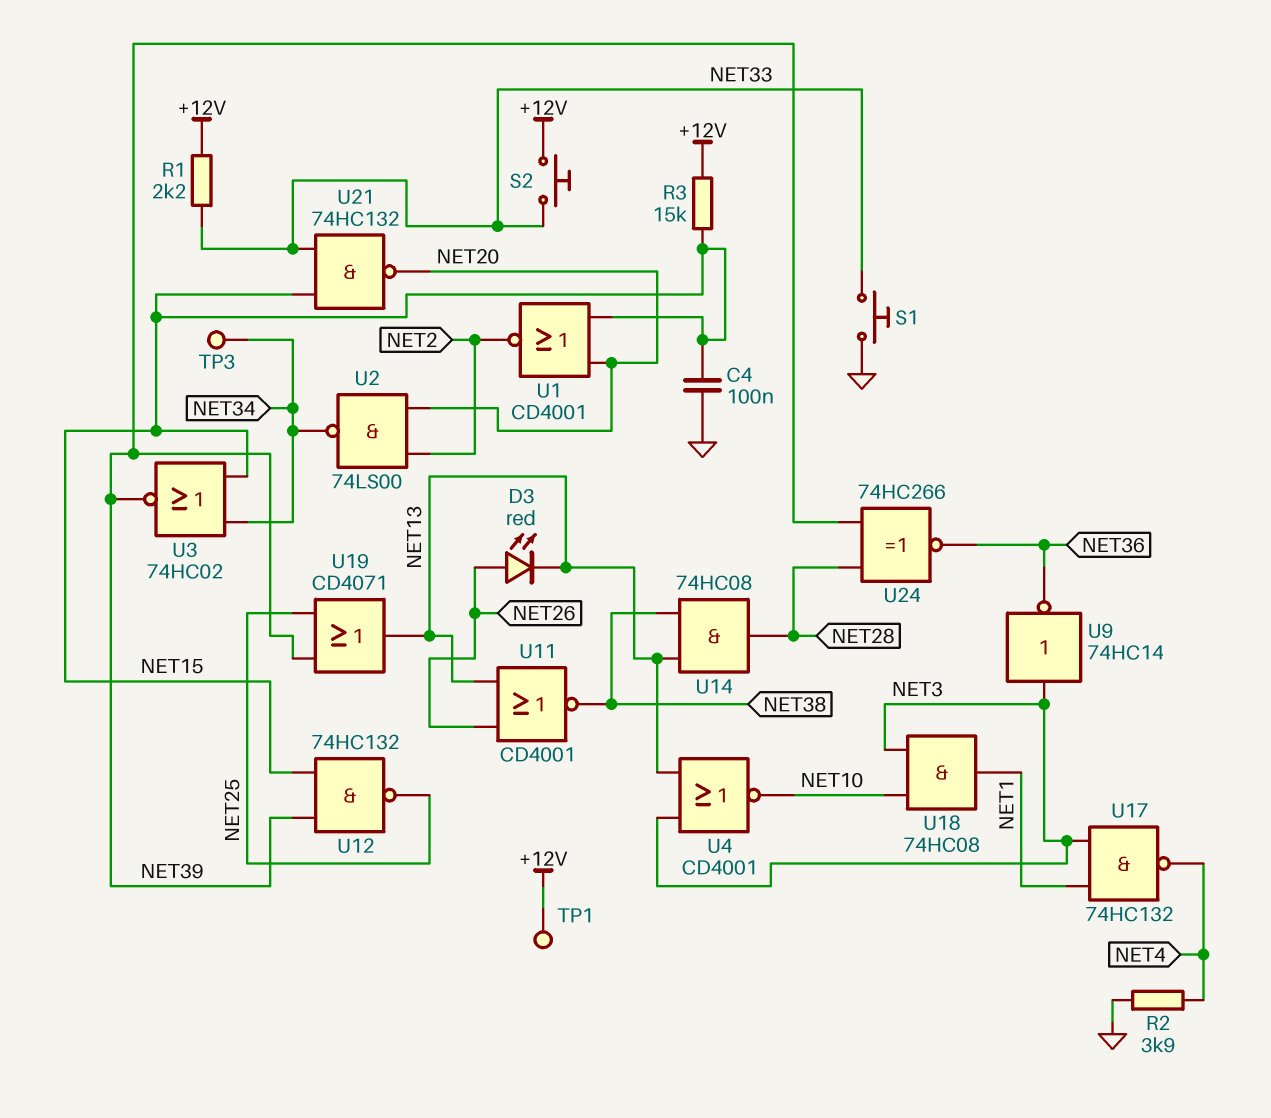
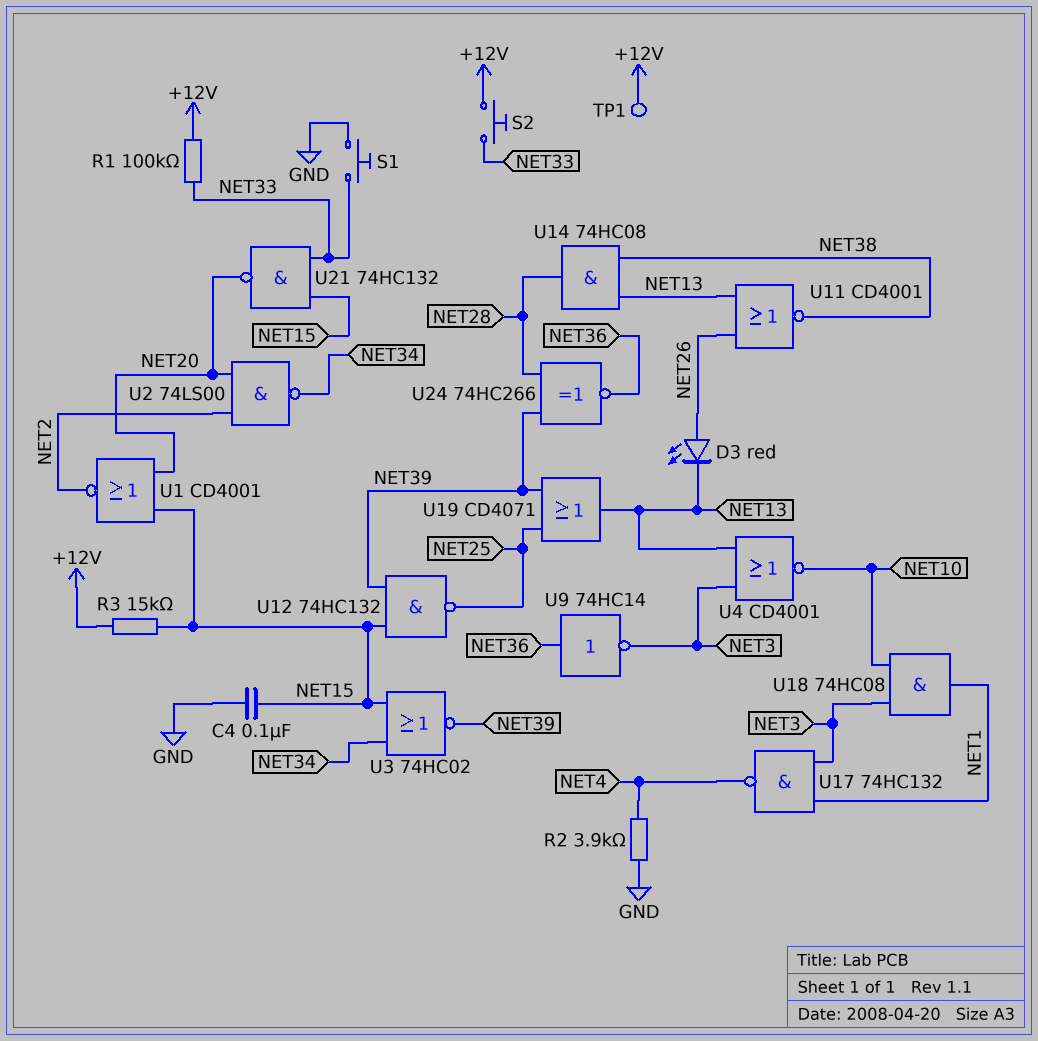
R1: 2.2k (+12V, NET33) -> 100k (+12V, NET33)
TP3: test point (NET34) -> none
U9: NOT 74HC14 (in NET3, out NET36) -> NOT 74HC14 (in NET36, out NET3)

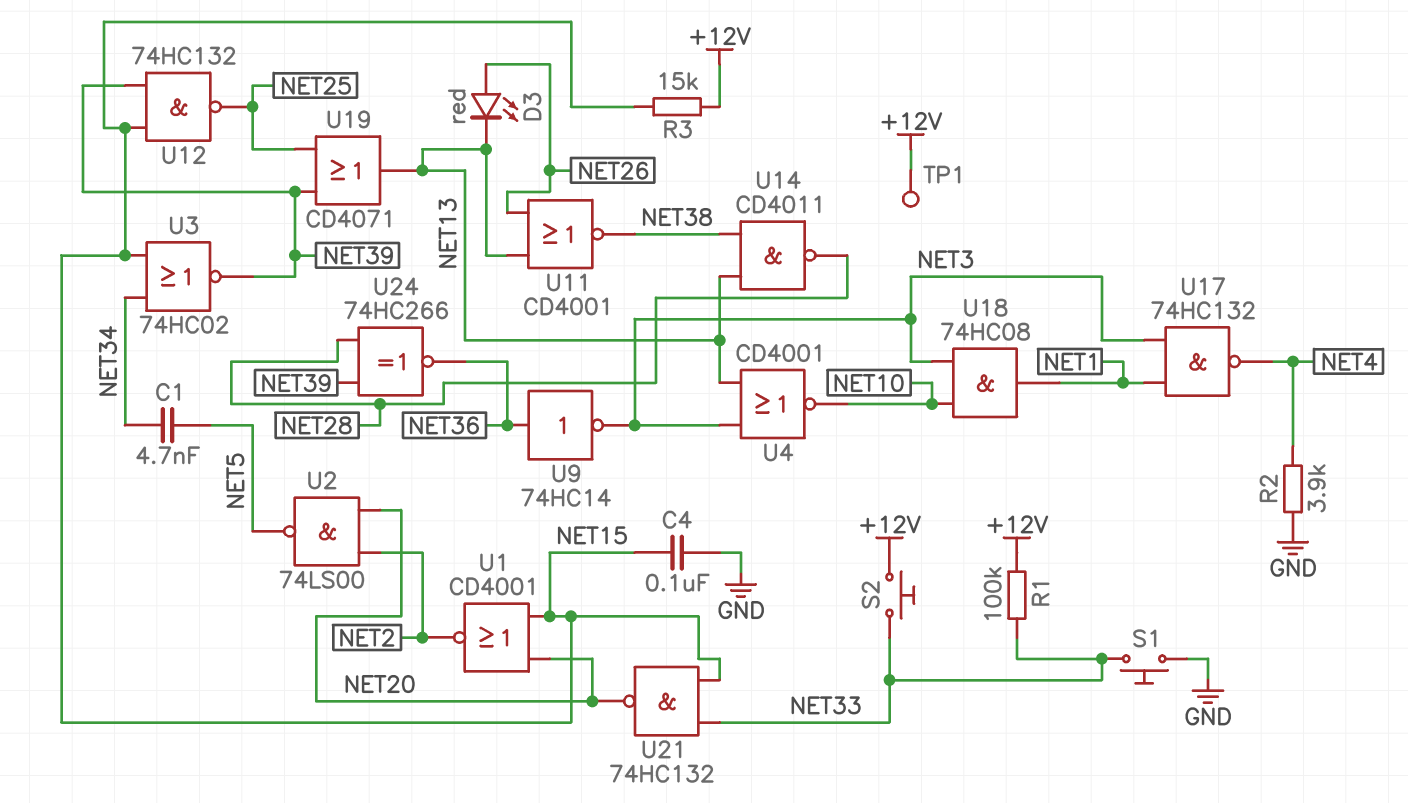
C1: none -> 4.7nF (NET5, NET34)
U2: NAND 74LS00 (in NET2, in NET20, out NET34) -> NAND 74LS00 (in NET2, in NET20, out NET5)
U14: AND 74HC08 (in NET13, in NET38, out NET28) -> NAND CD4011 (in NET13, in NET38, out NET28)

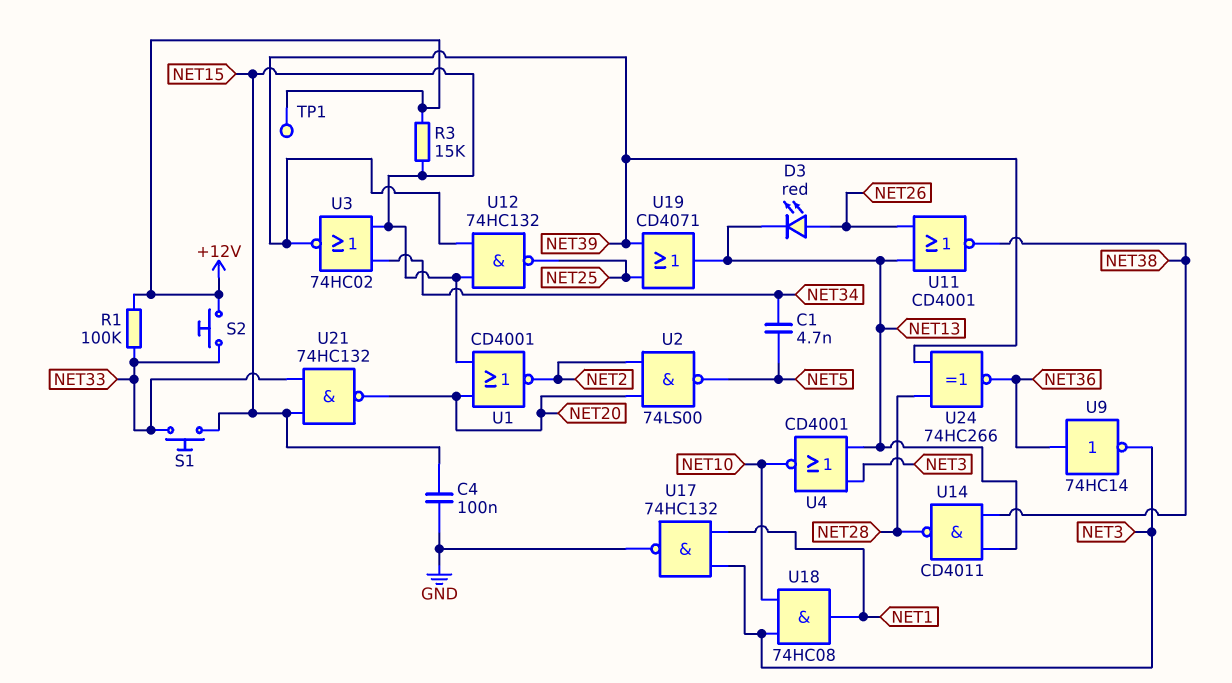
R2: 3.9k (GND, NET4) -> none
S1: button (GND, NET33) -> button (NET15, NET33)
U17: NAND 74HC132 (in NET1, in NET3, out NET4) -> NAND 74HC132 (in NET1, in NET3, out GND)

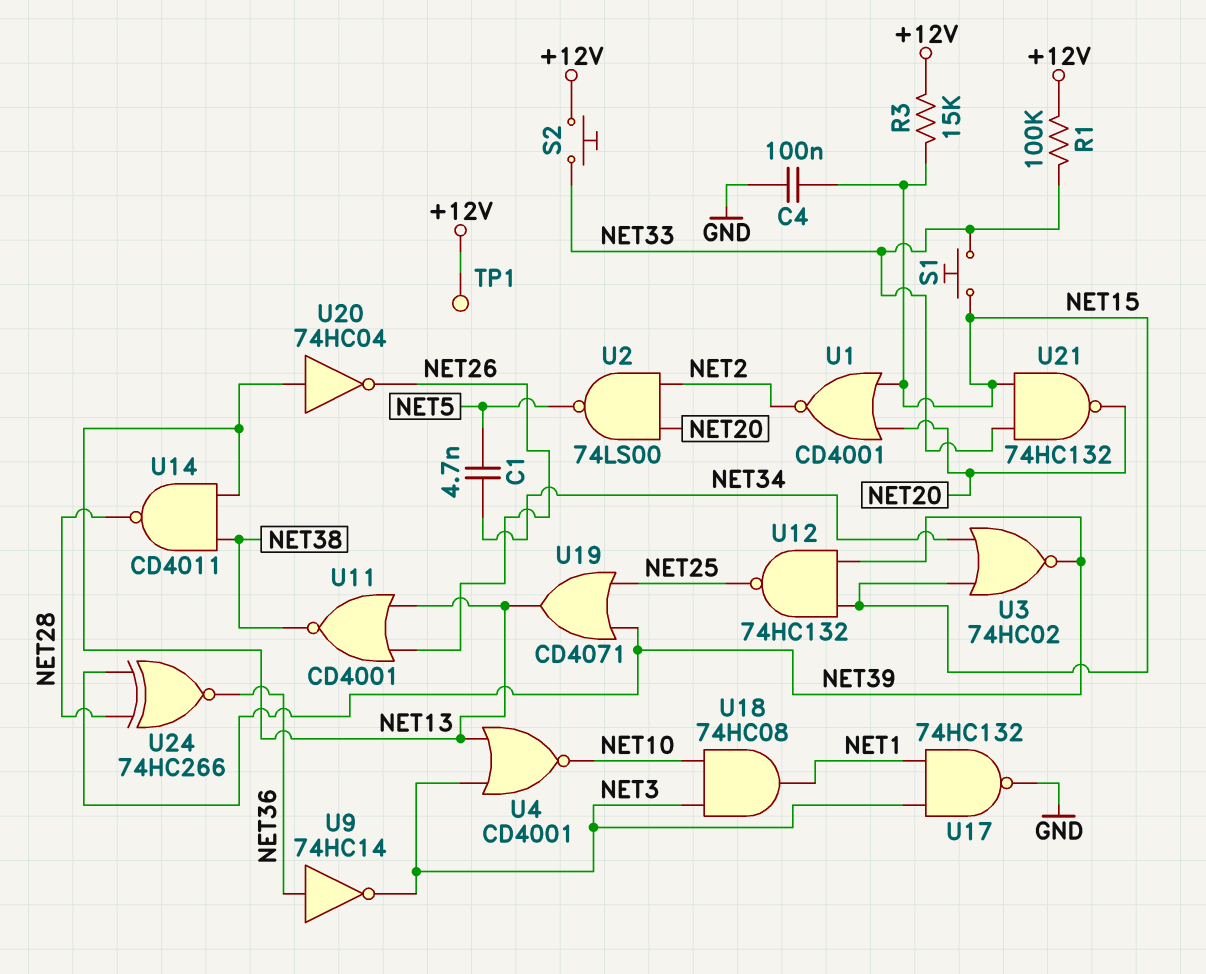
D3: LED red (A NET26, K NET13) -> none
U20: none -> NOT 74HC04 (in NET13, out NET26)

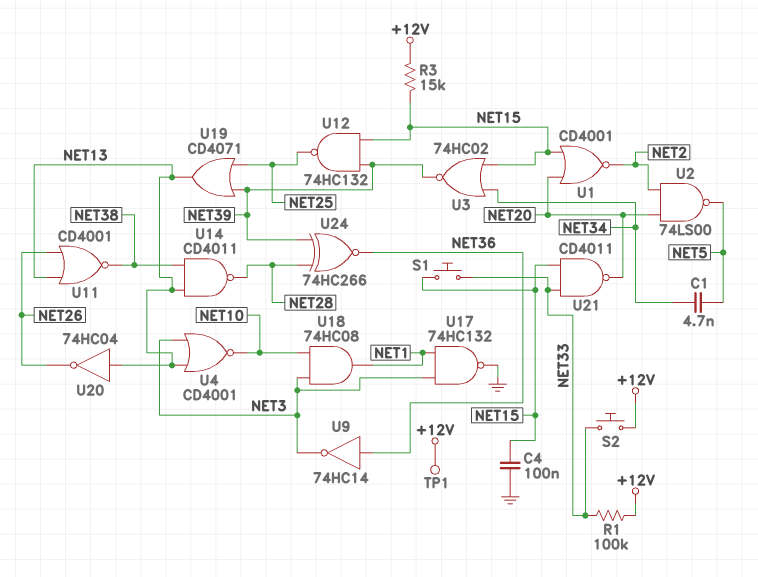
U21: NAND 74HC132 (in NET15, in NET33, out NET20) -> NAND CD4011 (in NET15, in NET33, out NET20)

